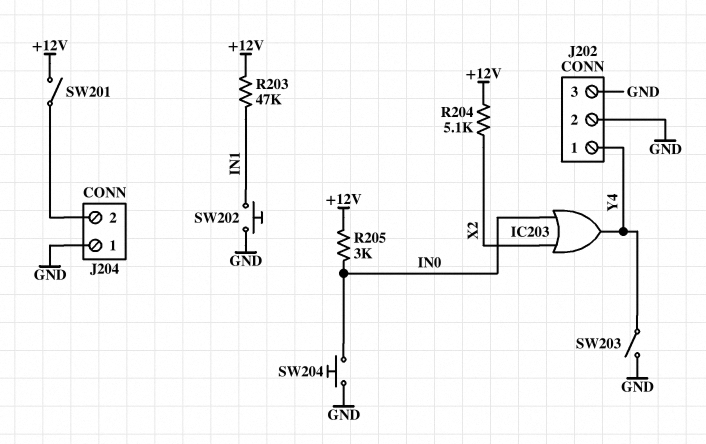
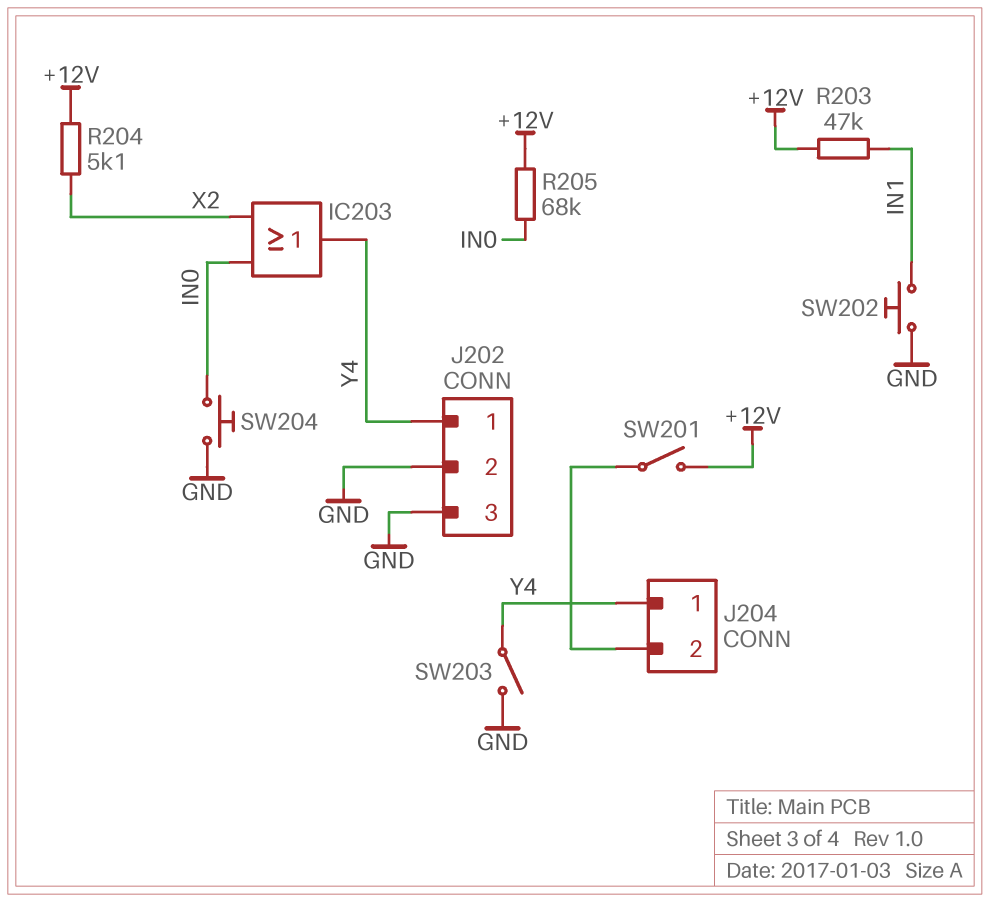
J204 pin 1: GND -> Y4
R205: 3k (+12V, IN0) -> 68k (+12V, IN0)

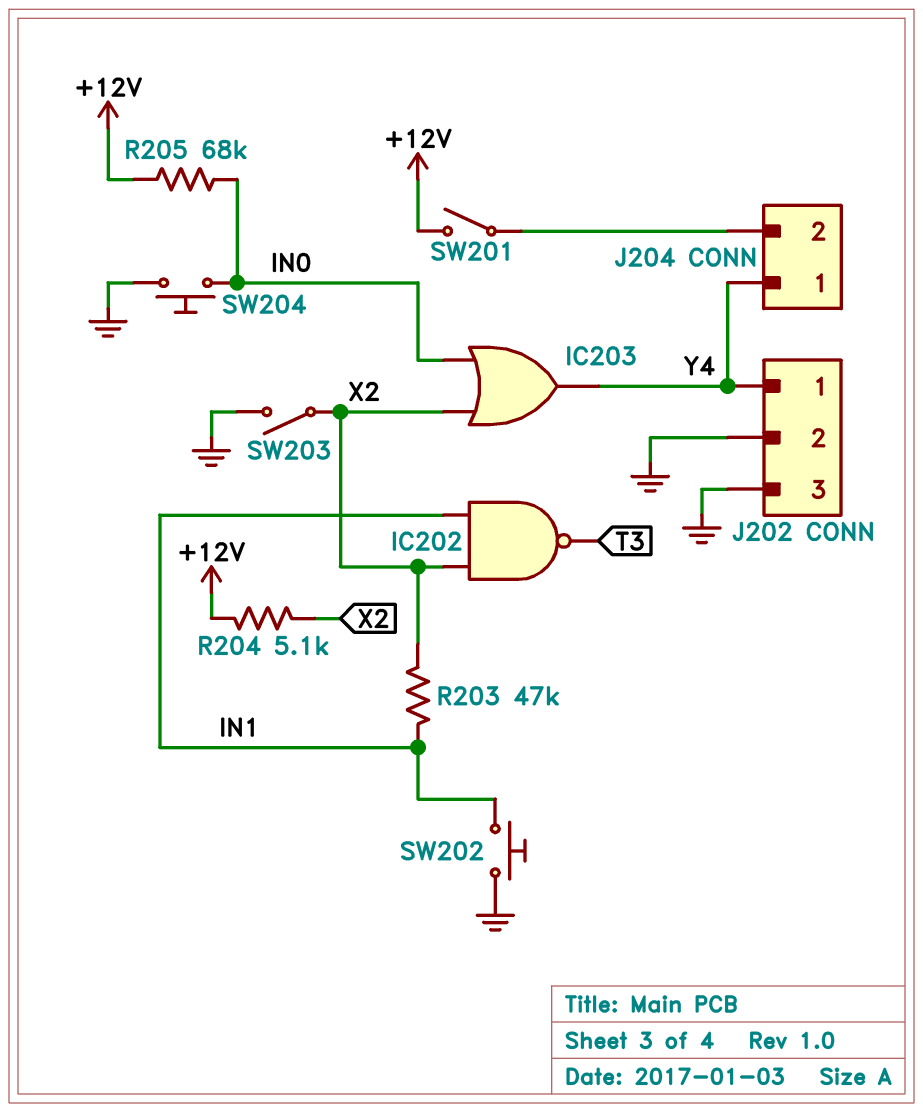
IC202: none -> NAND (in IN1, in X2, out T3)
R203: 47k (+12V, IN1) -> 47k (IN1, X2)
SW203: switch (GND, Y4) -> switch (GND, X2)

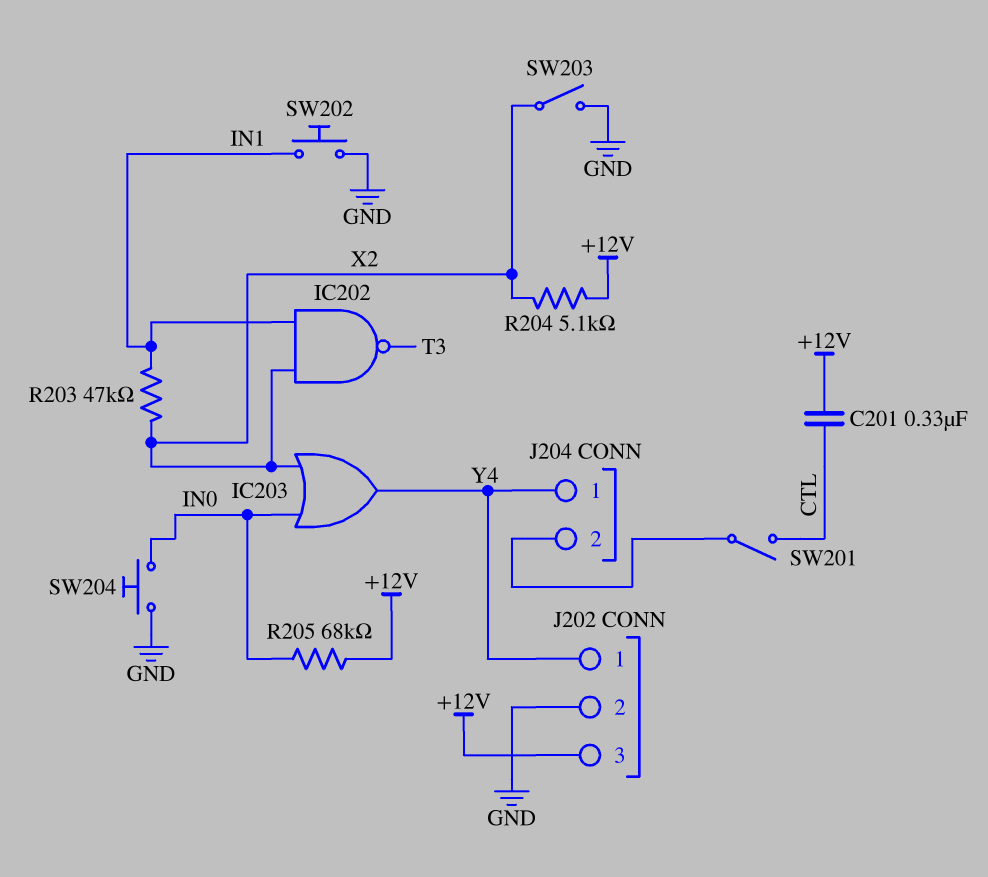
C201: none -> 330nF (+12V, CTL)
J202 pin 3: GND -> +12V
SW201: switch (+12V, J204/2) -> switch (CTL, J204/2)

